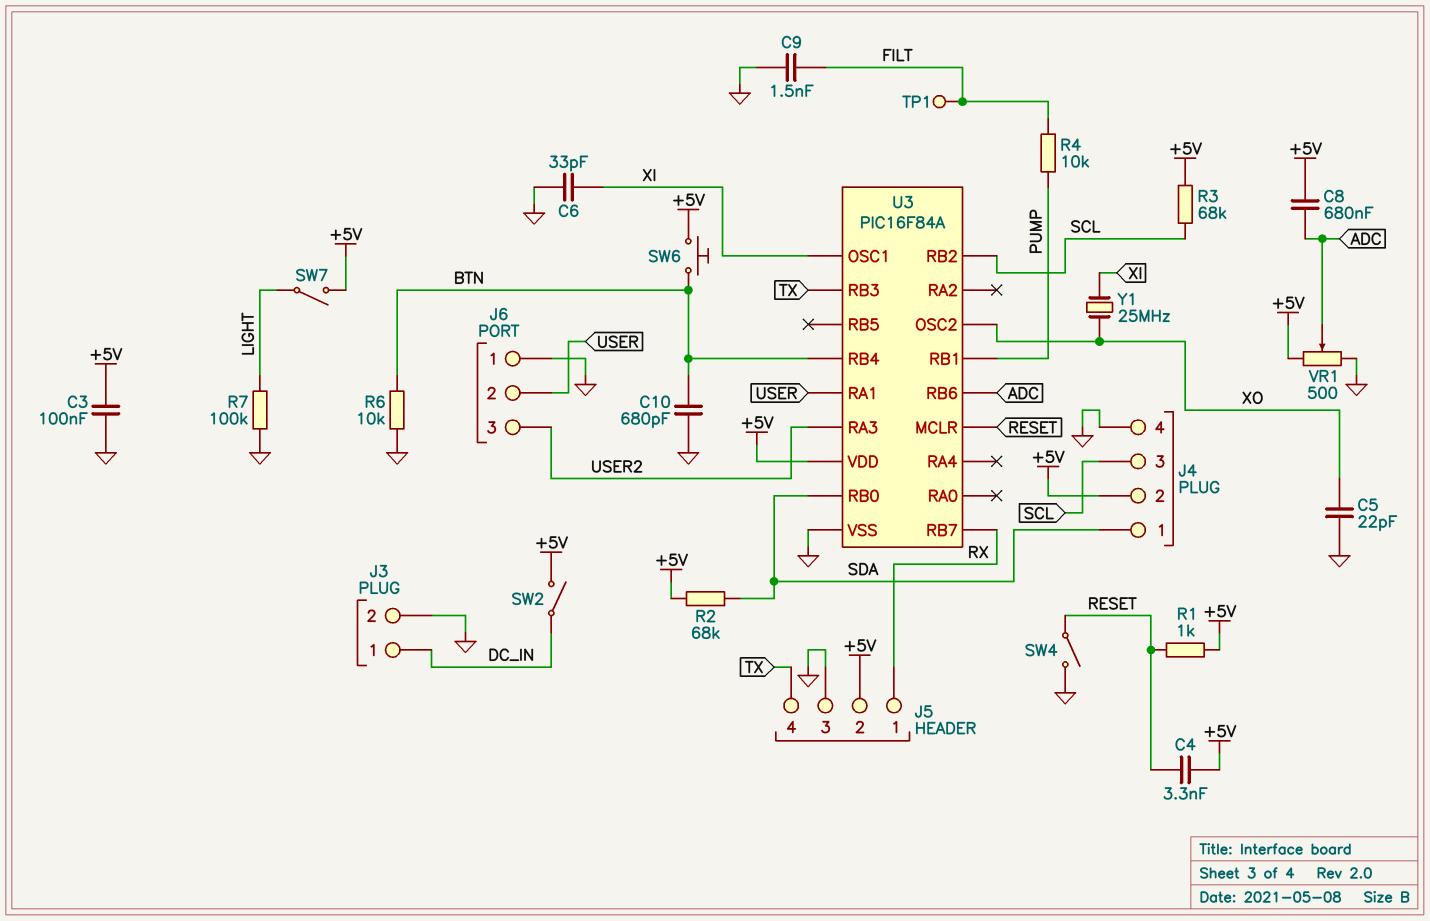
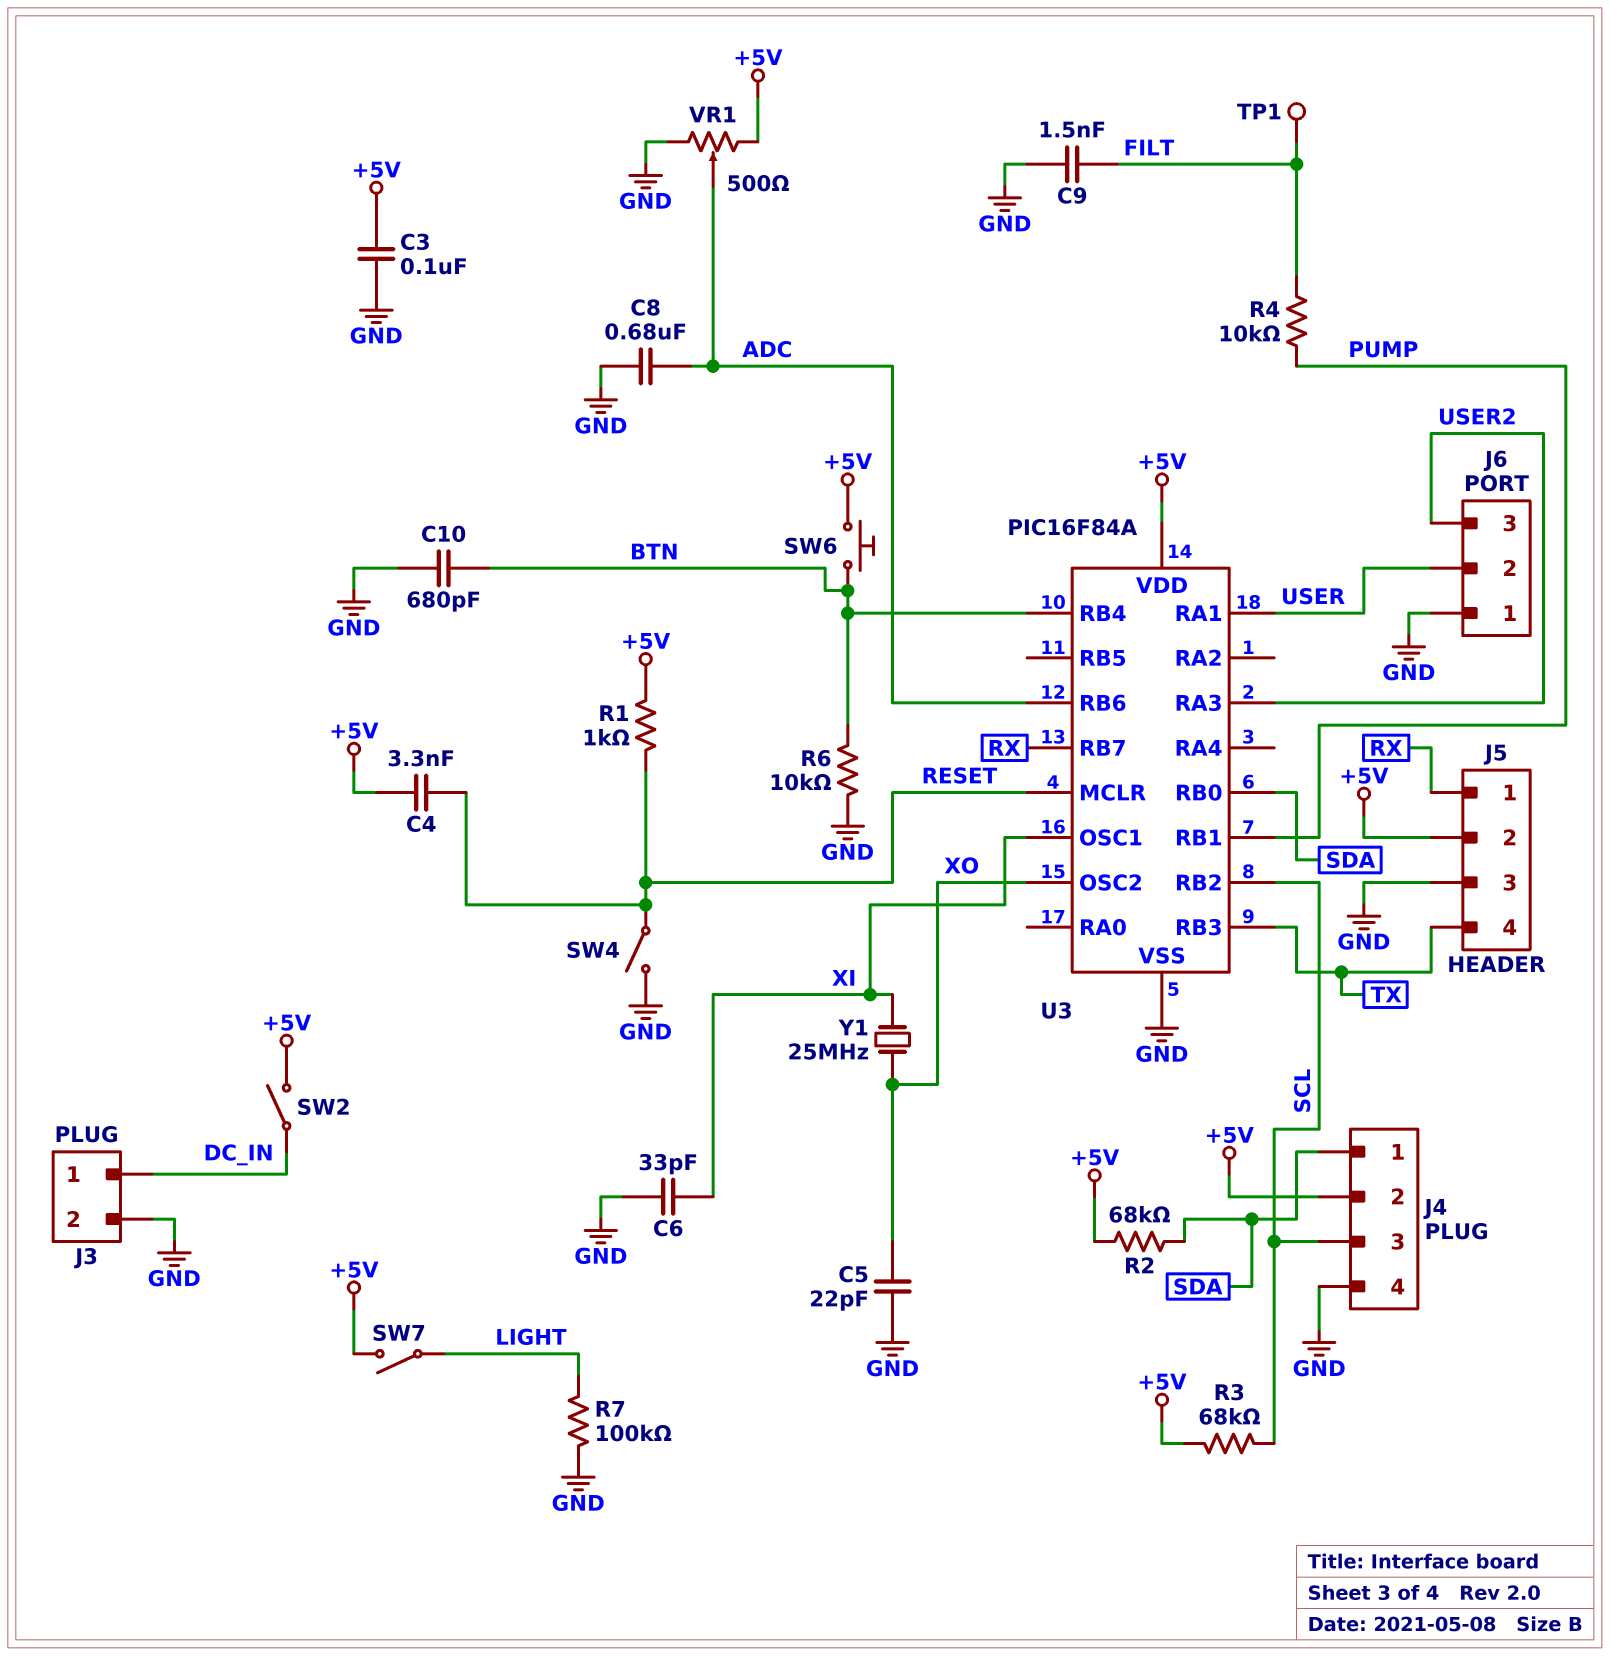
C8: 680nF (+5V, ADC) -> 680nF (ADC, GND)

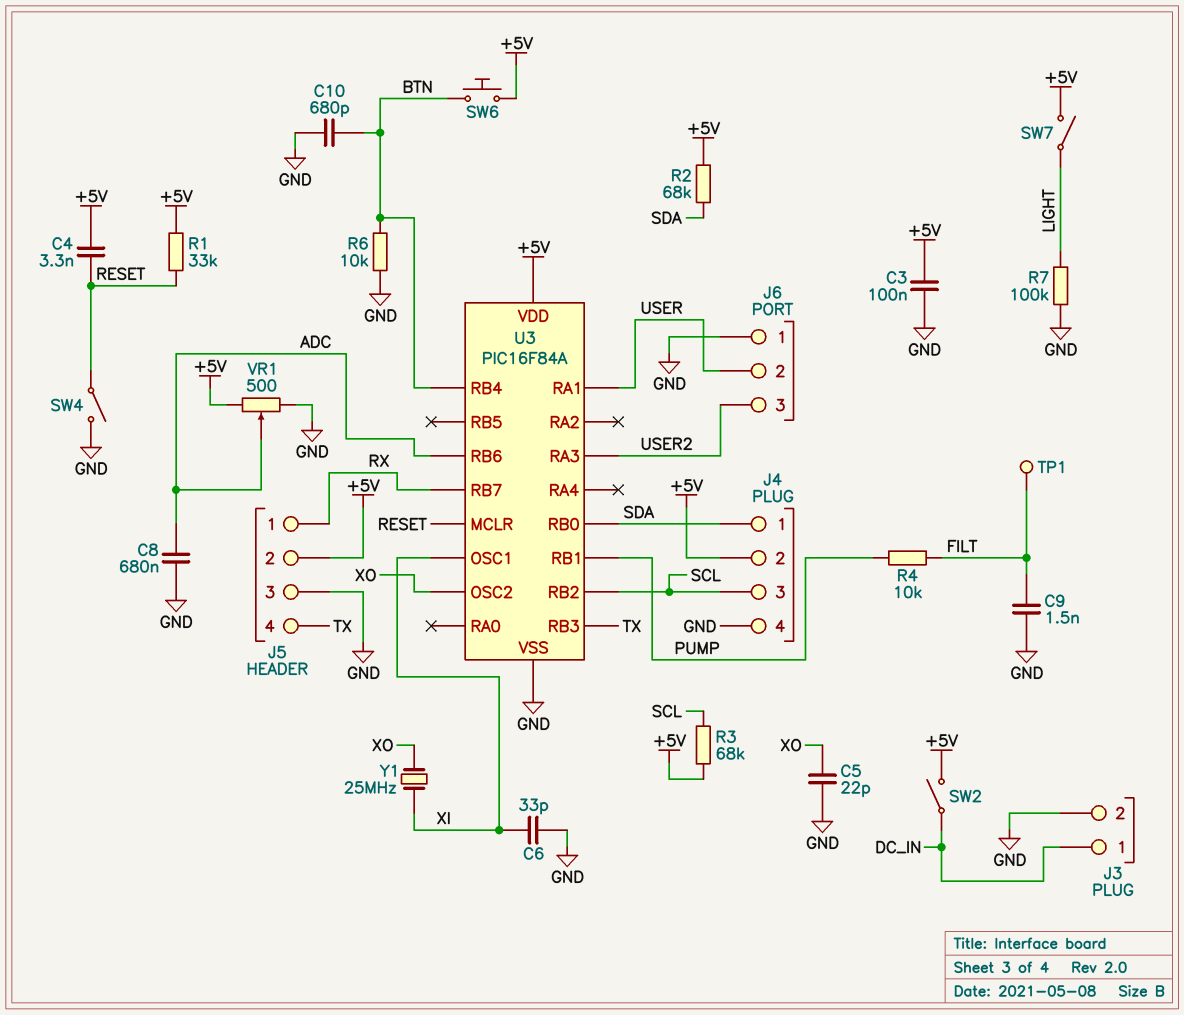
R1: 1k (+5V, RESET) -> 33k (+5V, RESET)

